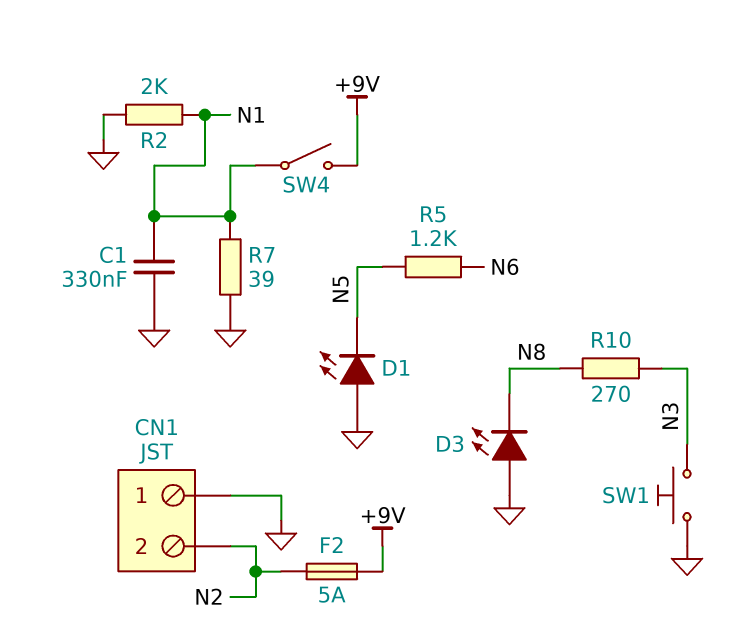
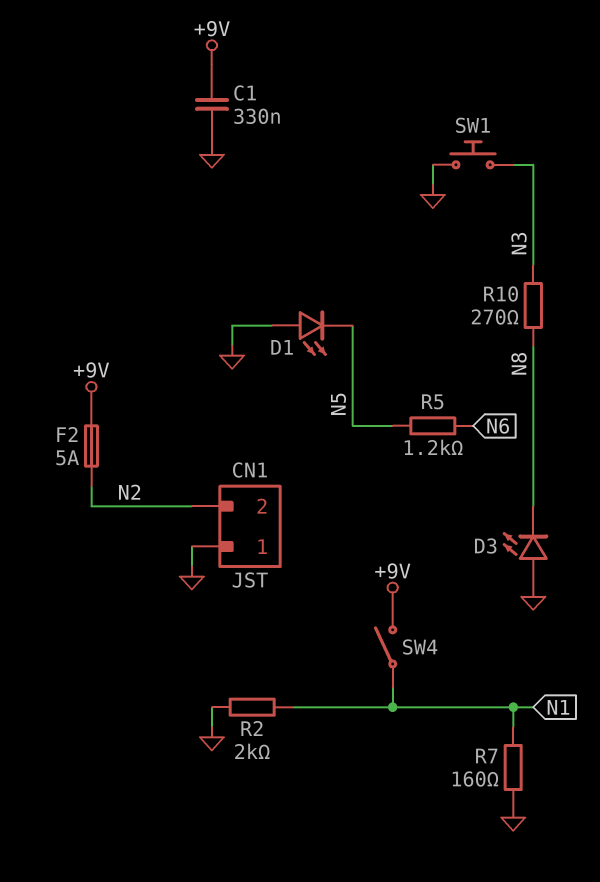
C1: 330nF (GND, N1) -> 330nF (+9V, GND)
R7: 39 (GND, N1) -> 160 (GND, N1)

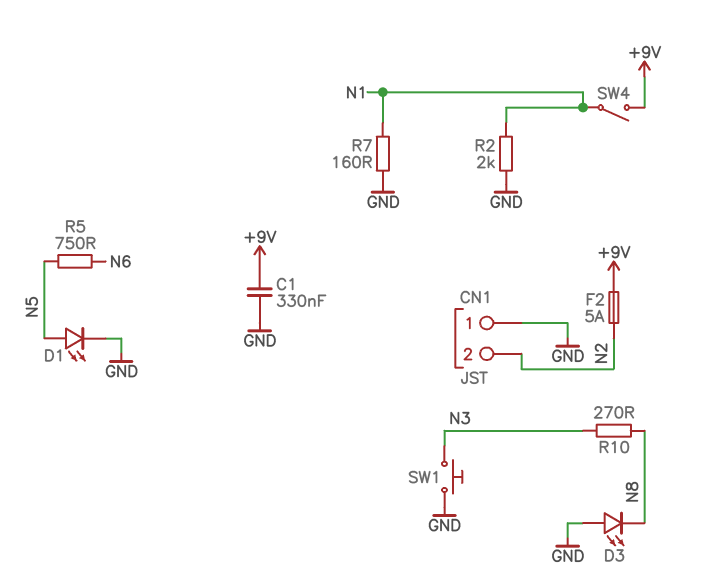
D1: LED (A GND, K N5) -> LED (A N5, K GND)
R5: 1.2k (N5, N6) -> 750 (N5, N6)

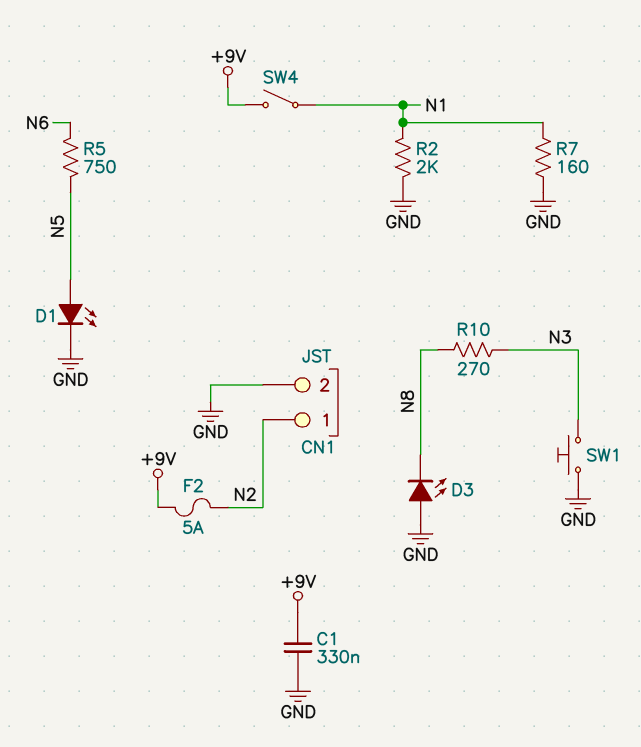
CN1 pin 1: GND -> N2
CN1 pin 2: N2 -> GND

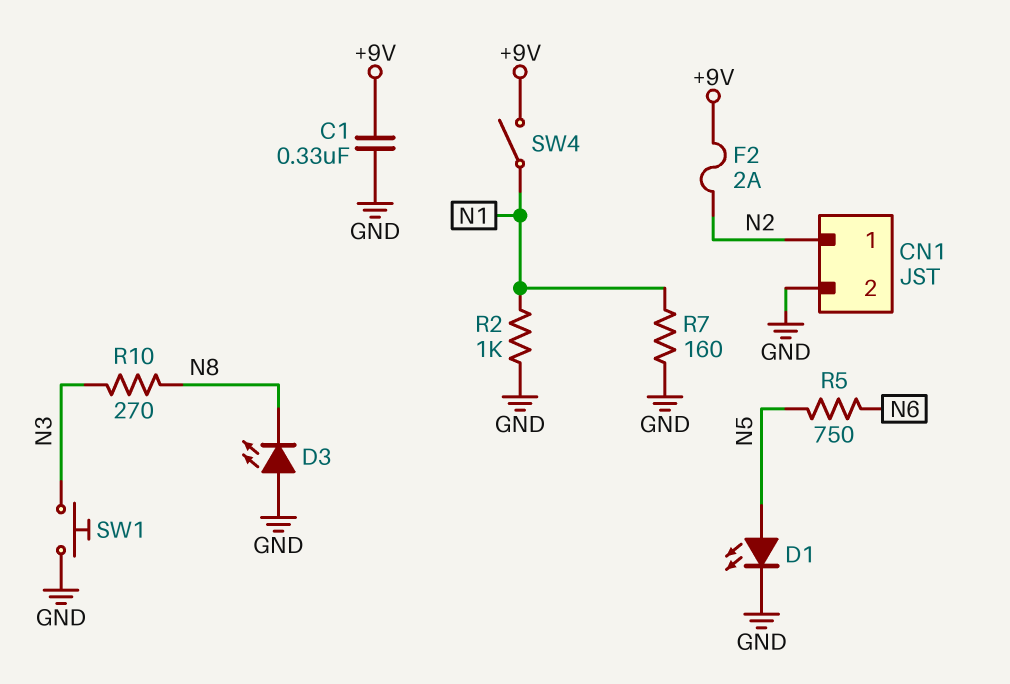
F2: 5A (+9V, N2) -> 2A (+9V, N2)
R2: 2k (GND, N1) -> 1k (GND, N1)

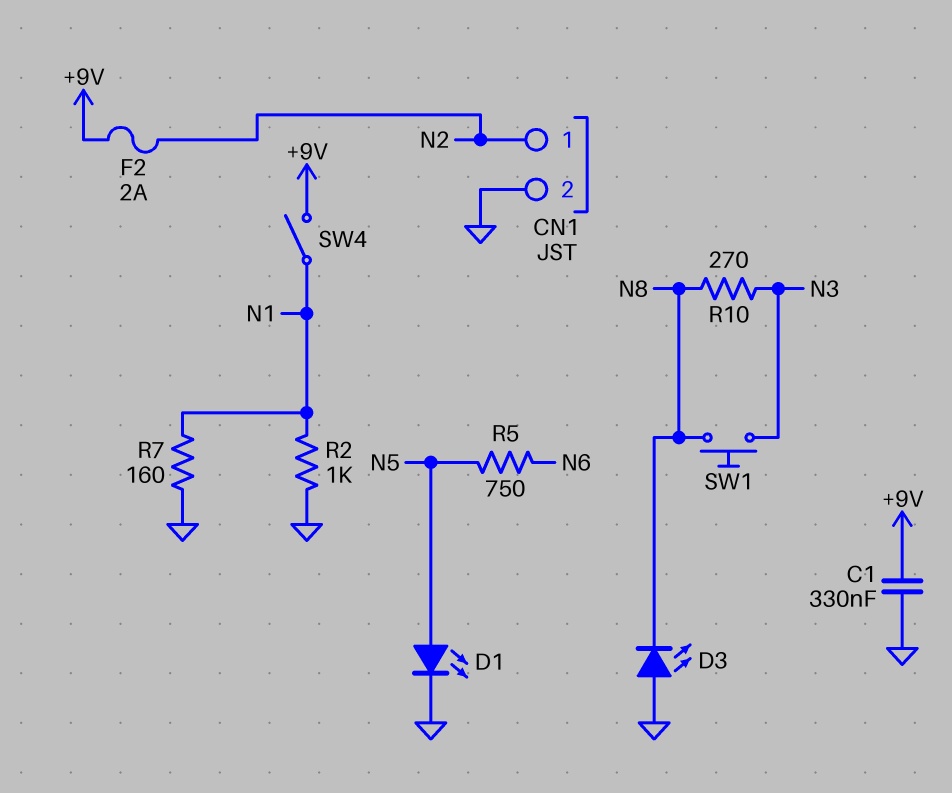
SW1: button (GND, N3) -> button (N3, N8)

